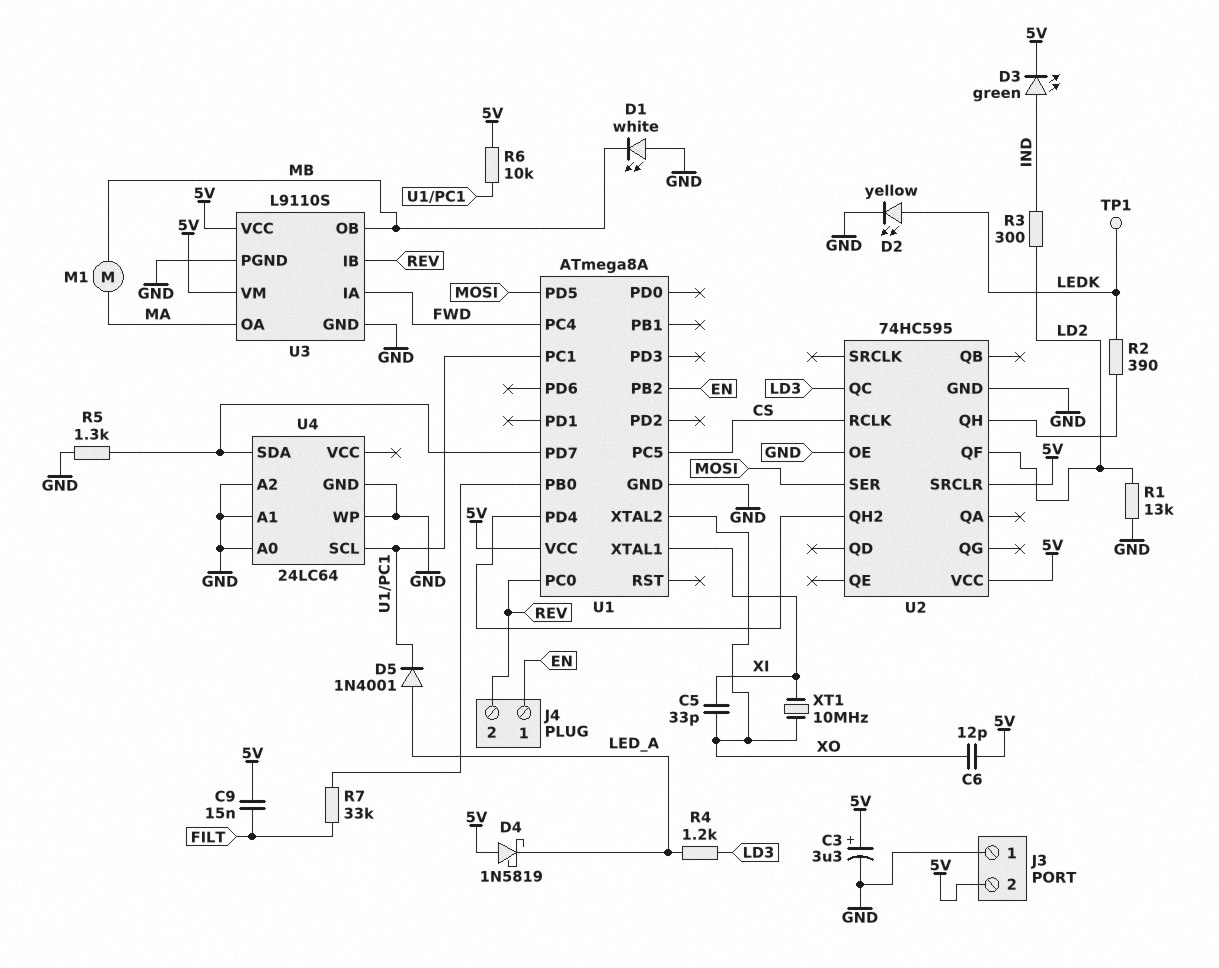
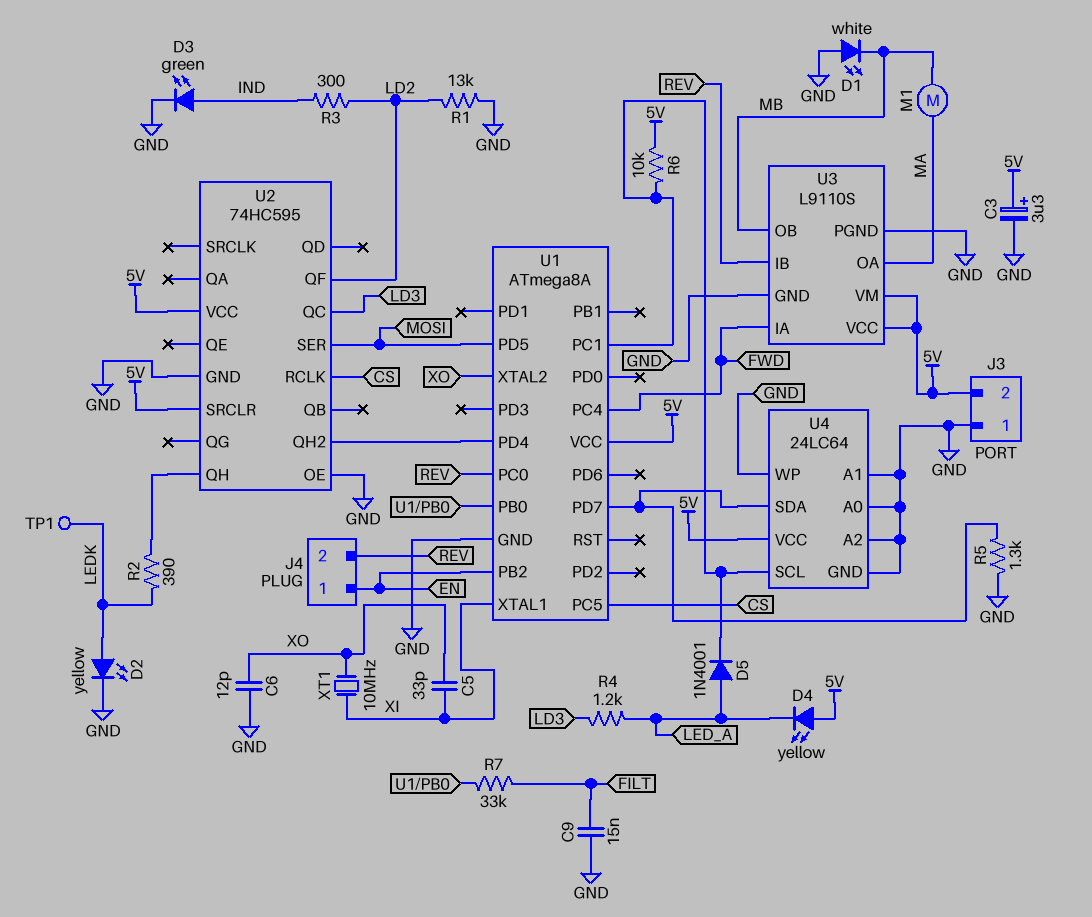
C6: 12pF (5V, XO) -> 12pF (GND, XO)
C9: 15nF (5V, FILT) -> 15nF (FILT, GND)
D3: LED green (A IND, K 5V) -> LED green (A IND, K GND)
D4: schottky 1N5819 (A 5V, K LED_A) -> LED yellow (A 5V, K LED_A)
U4 pin VCC: none -> 5V

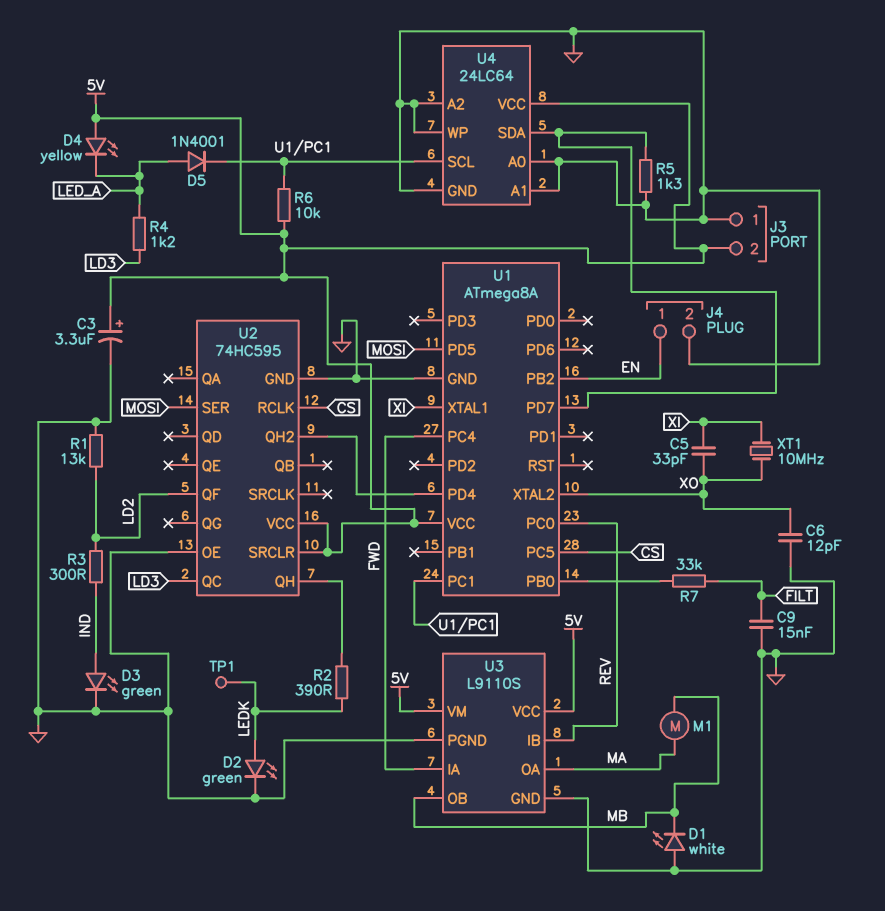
D2: LED yellow (A LEDK, K GND) -> LED green (A LEDK, K GND)
J4 pin 2: REV -> GND

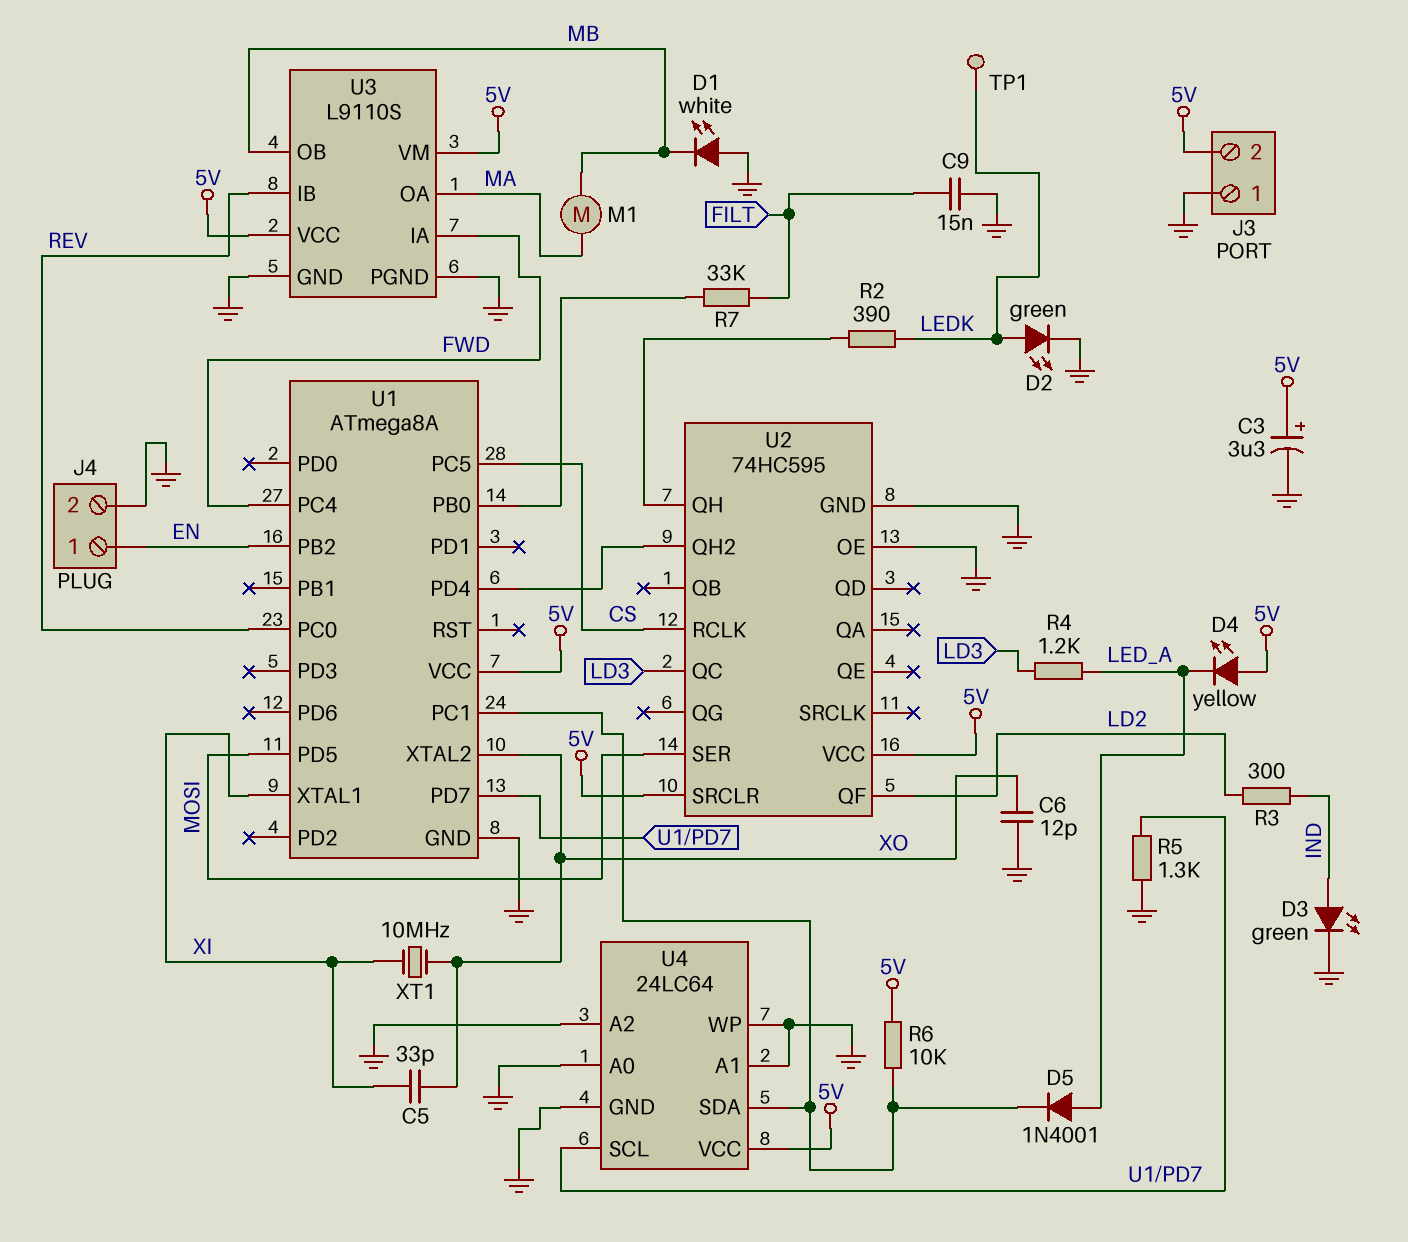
R1: 13k (GND, LD2) -> none
U4 pin SCL: U1/PC1 -> U1/PD7
U4 pin SDA: U1/PD7 -> U1/PC1

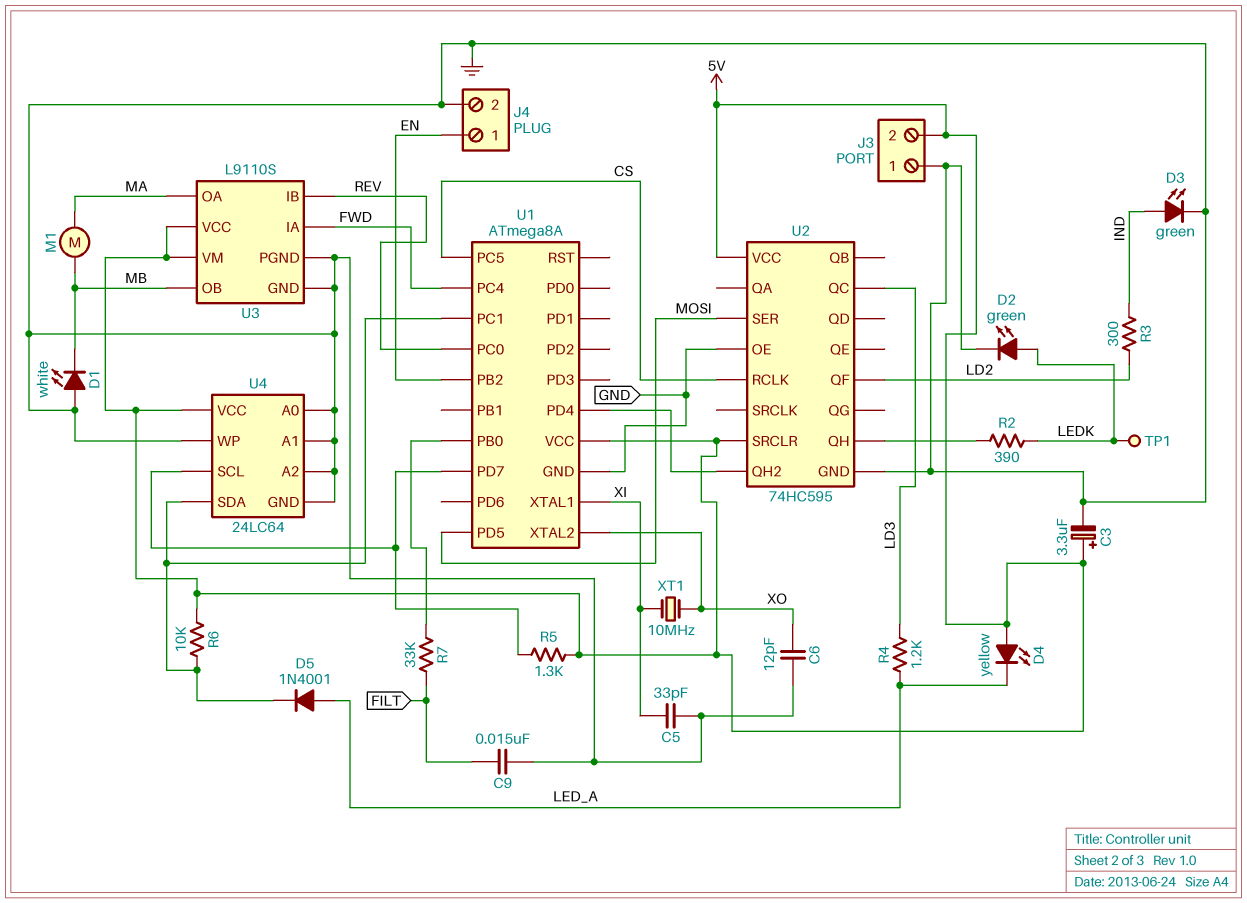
C5: 33pF (XI, XO) -> 33pF (GND, XI)
R5: 1.3k (GND, U1/PD7) -> 1.3k (5V, U1/PD7)

